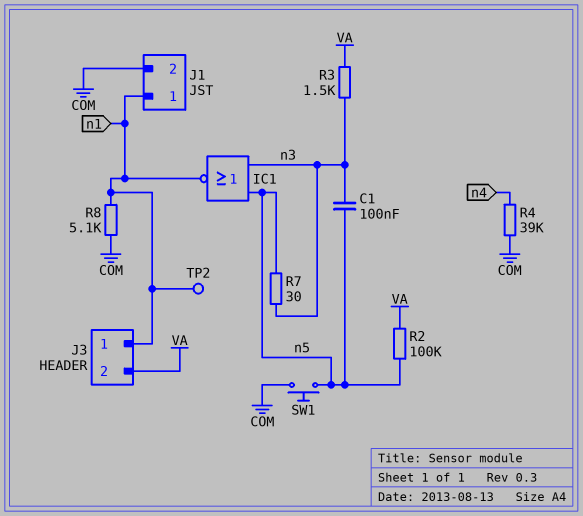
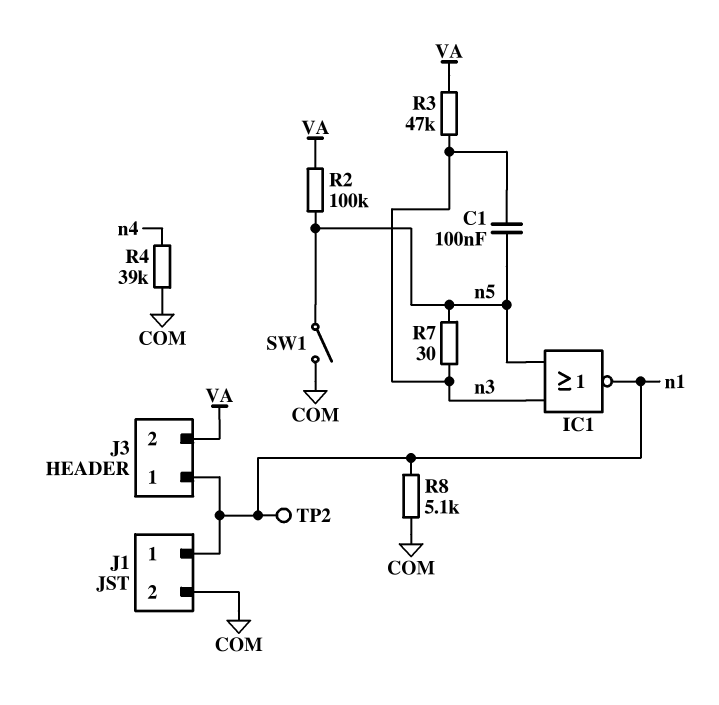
R3: 1.5k (VA, n3) -> 47k (VA, n3)
SW1: button (COM, n5) -> switch (COM, n5)

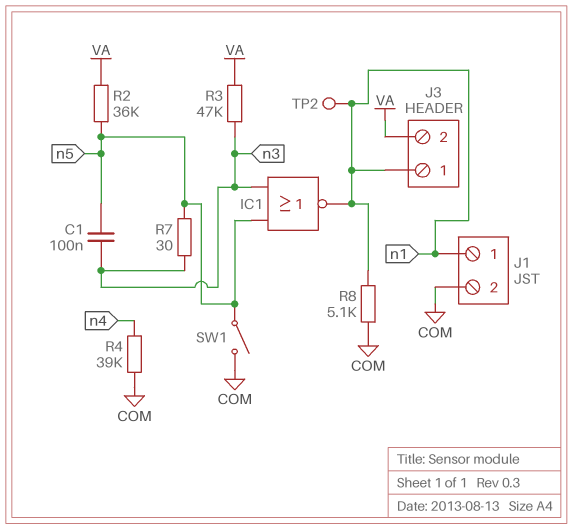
R2: 100k (VA, n5) -> 36k (VA, n5)

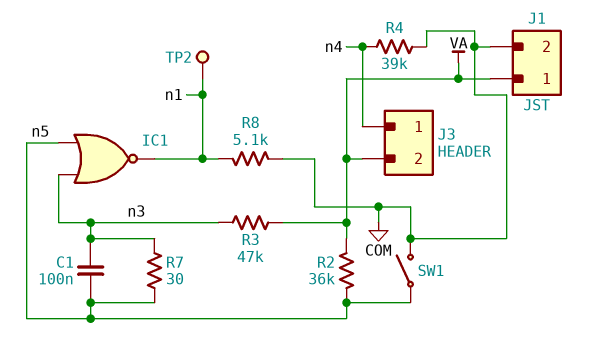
J1 pin 1: n1 -> VA
J3 pin 1: n1 -> n4

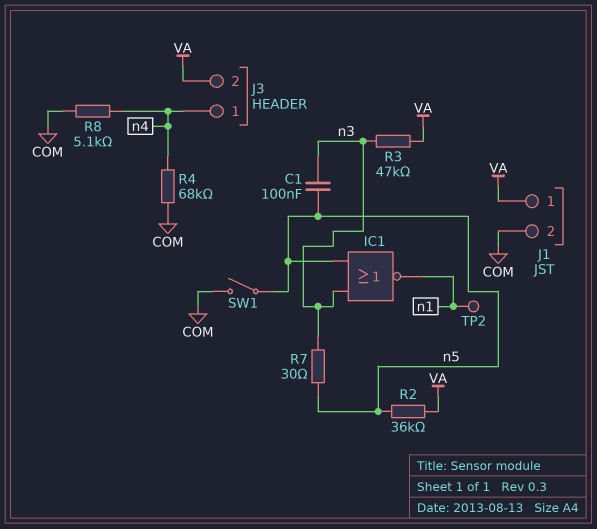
R4: 39k (COM, n4) -> 68k (COM, n4)
R8: 5.1k (COM, n1) -> 5.1k (COM, n4)

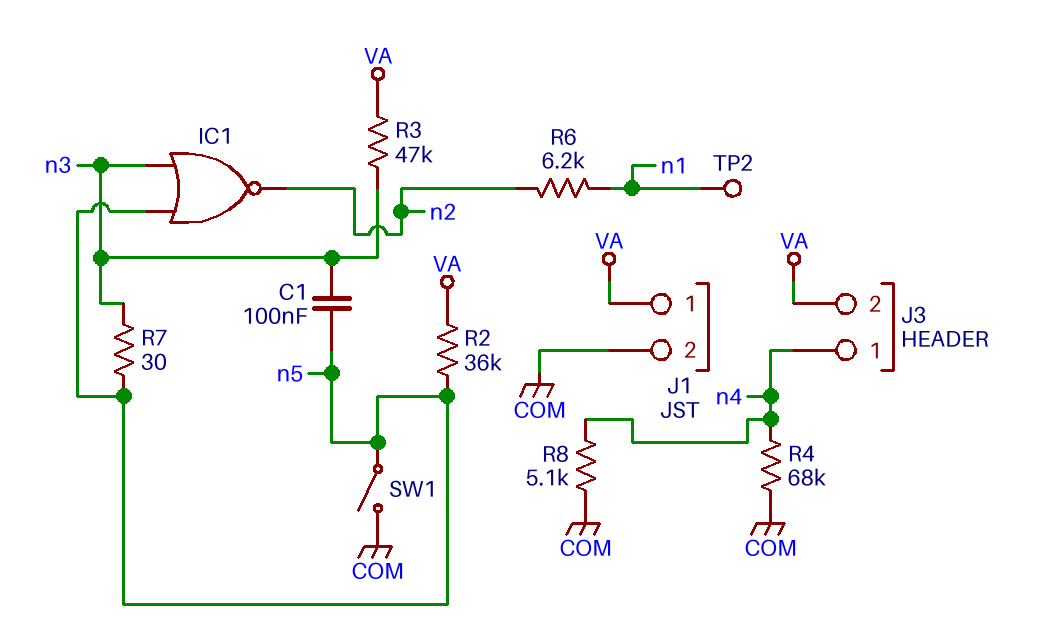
IC1: NOR (in n3, in n5, out n1) -> NOR (in n3, in n5, out n2)
R6: none -> 6.2k (n1, n2)

